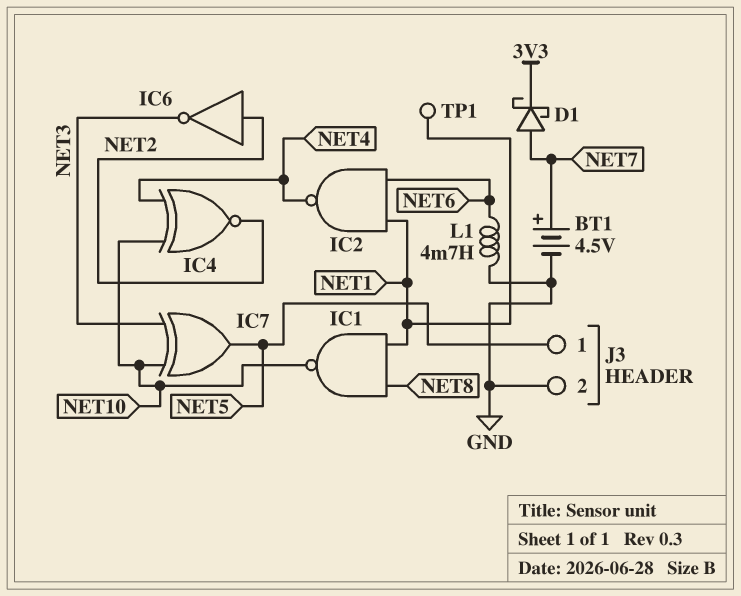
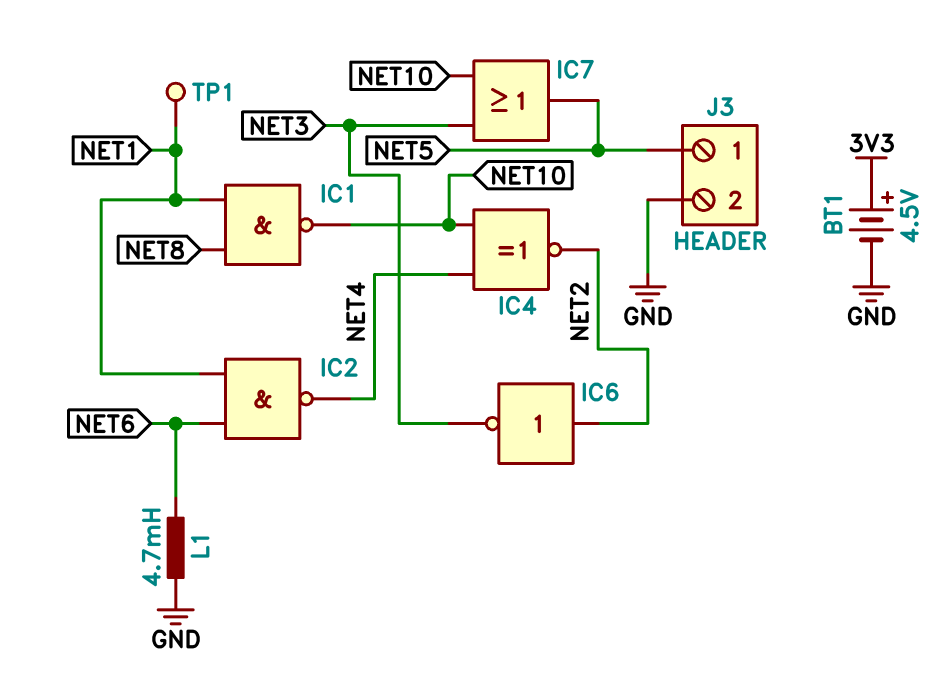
BT1: 4.5V (plus NET7, minus GND) -> 4.5V (plus 3V3, minus GND)
D1: schottky (A NET7, K 3V3) -> none
IC7: XOR (in NET3, in NET10, out NET5) -> OR (in NET3, in NET10, out NET5)

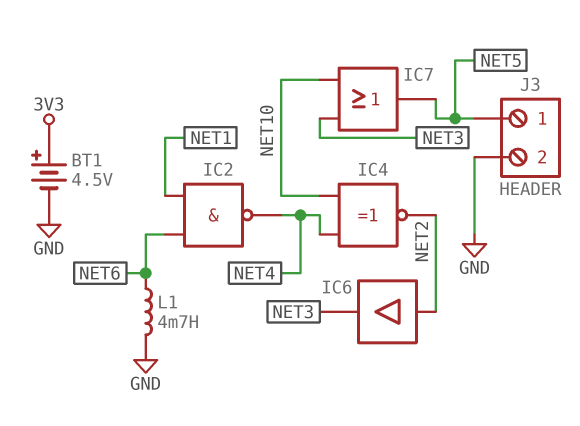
IC1: NAND (in NET1, in NET8, out NET10) -> none
IC6: NOT (in NET2, out NET3) -> buffer (in NET2, out NET3)
TP1: test point (NET1) -> none

